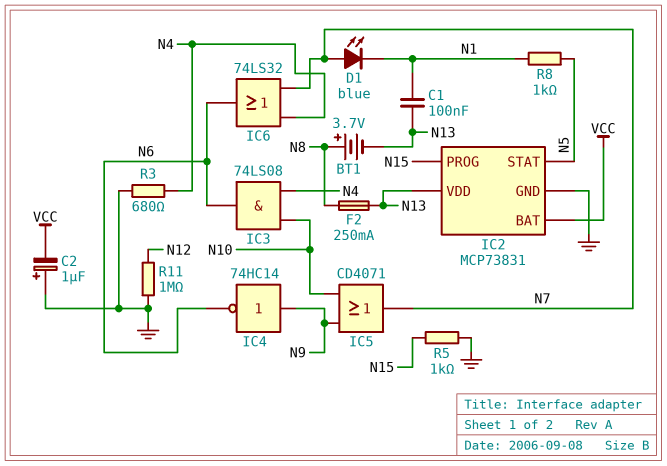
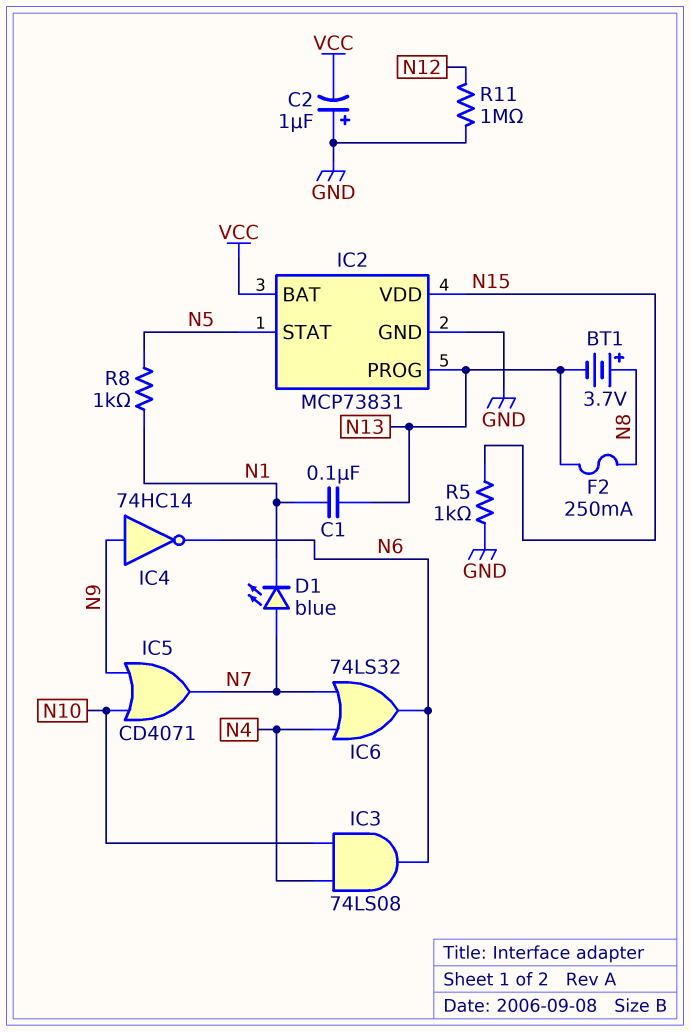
IC2 pin PROG: N15 -> N13
IC2 pin VDD: N13 -> N15
R3: 680 (GND, N4) -> none

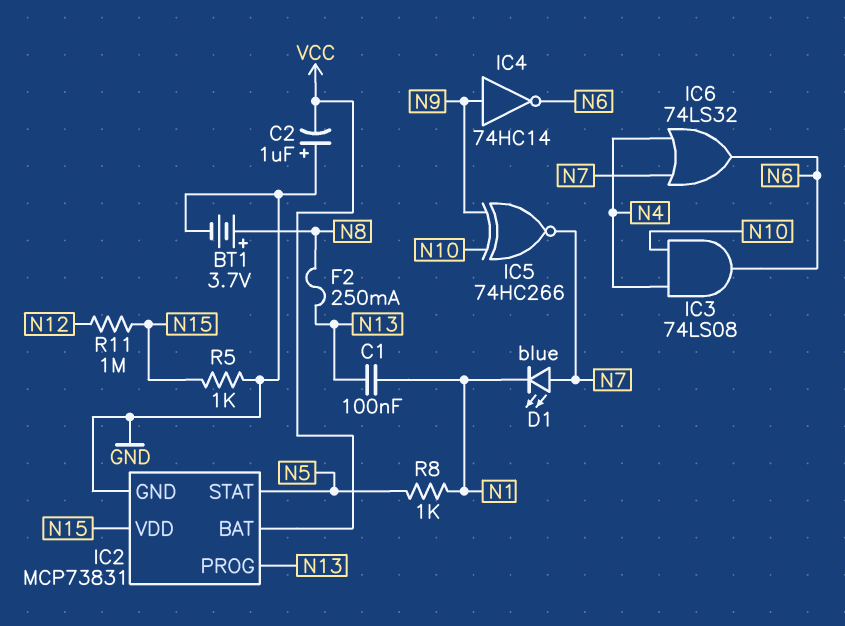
BT1: 3.7V (plus N8, minus N13) -> 3.7V (plus N8, minus GND)
IC5: OR CD4071 (in N9, in N10, out N7) -> XNOR 74HC266 (in N9, in N10, out N7)
R11: 1M (GND, N12) -> 1M (N12, N15)

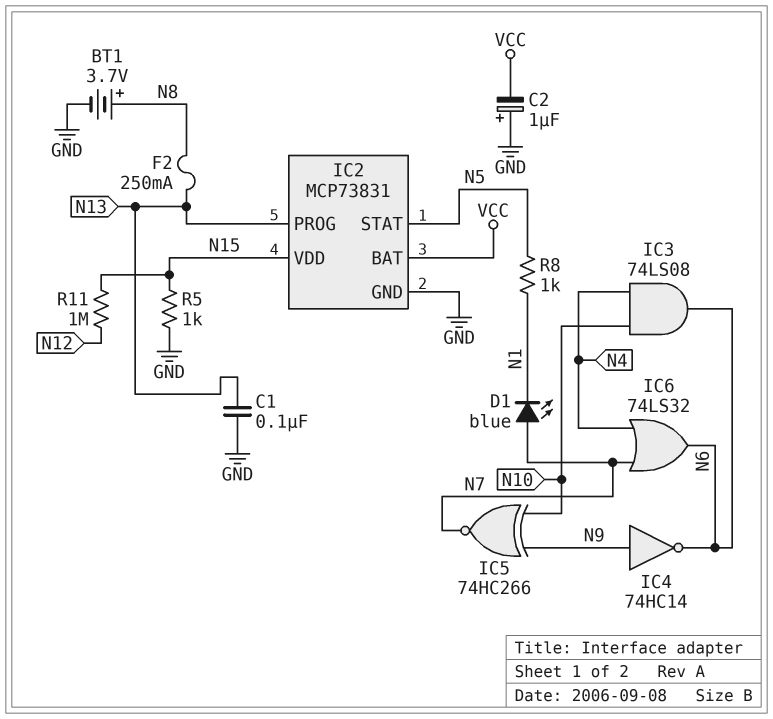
C1: 100nF (N1, N13) -> 100nF (GND, N13)

